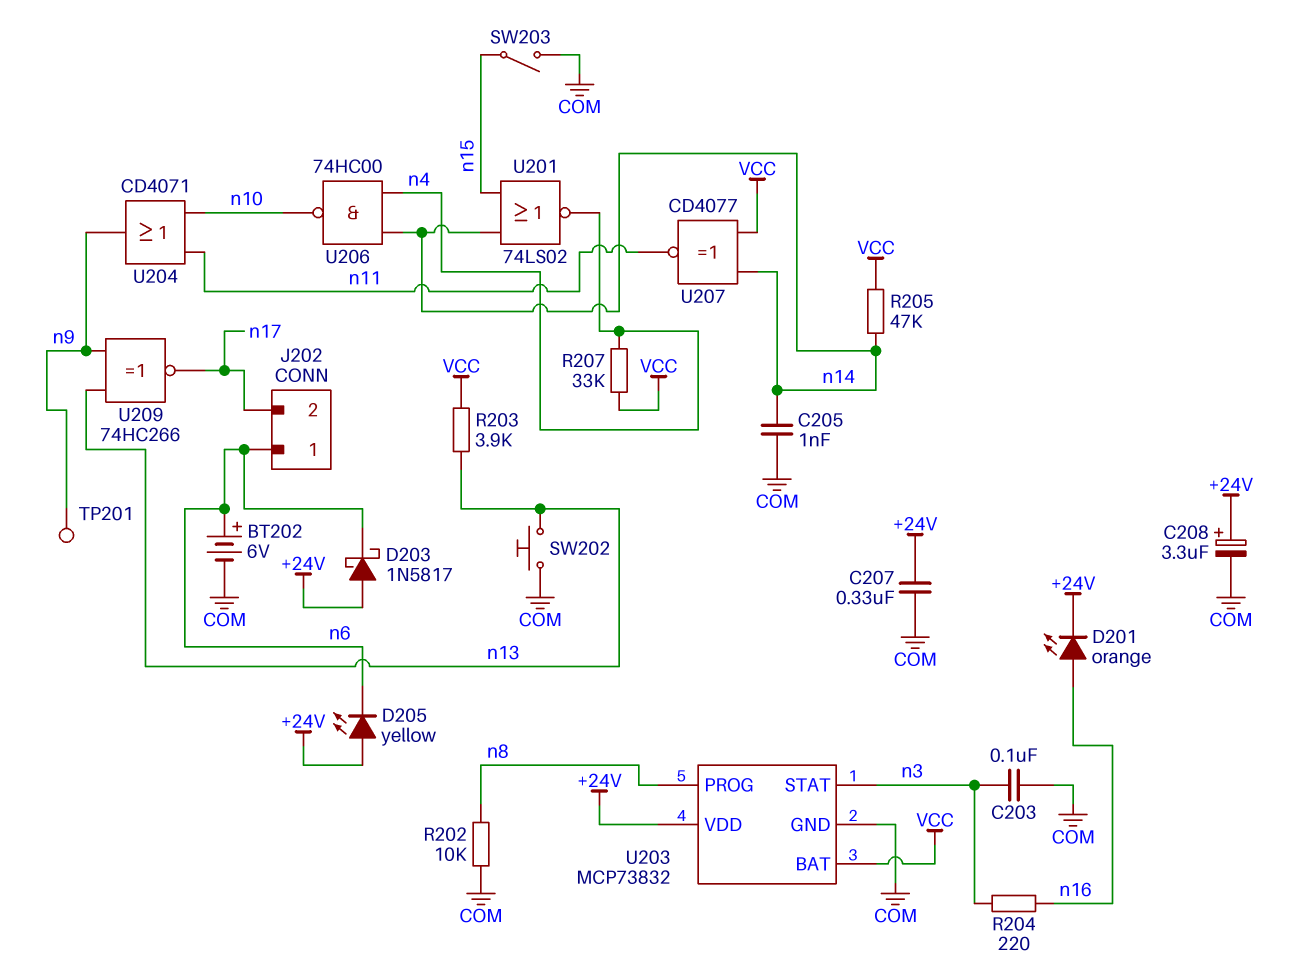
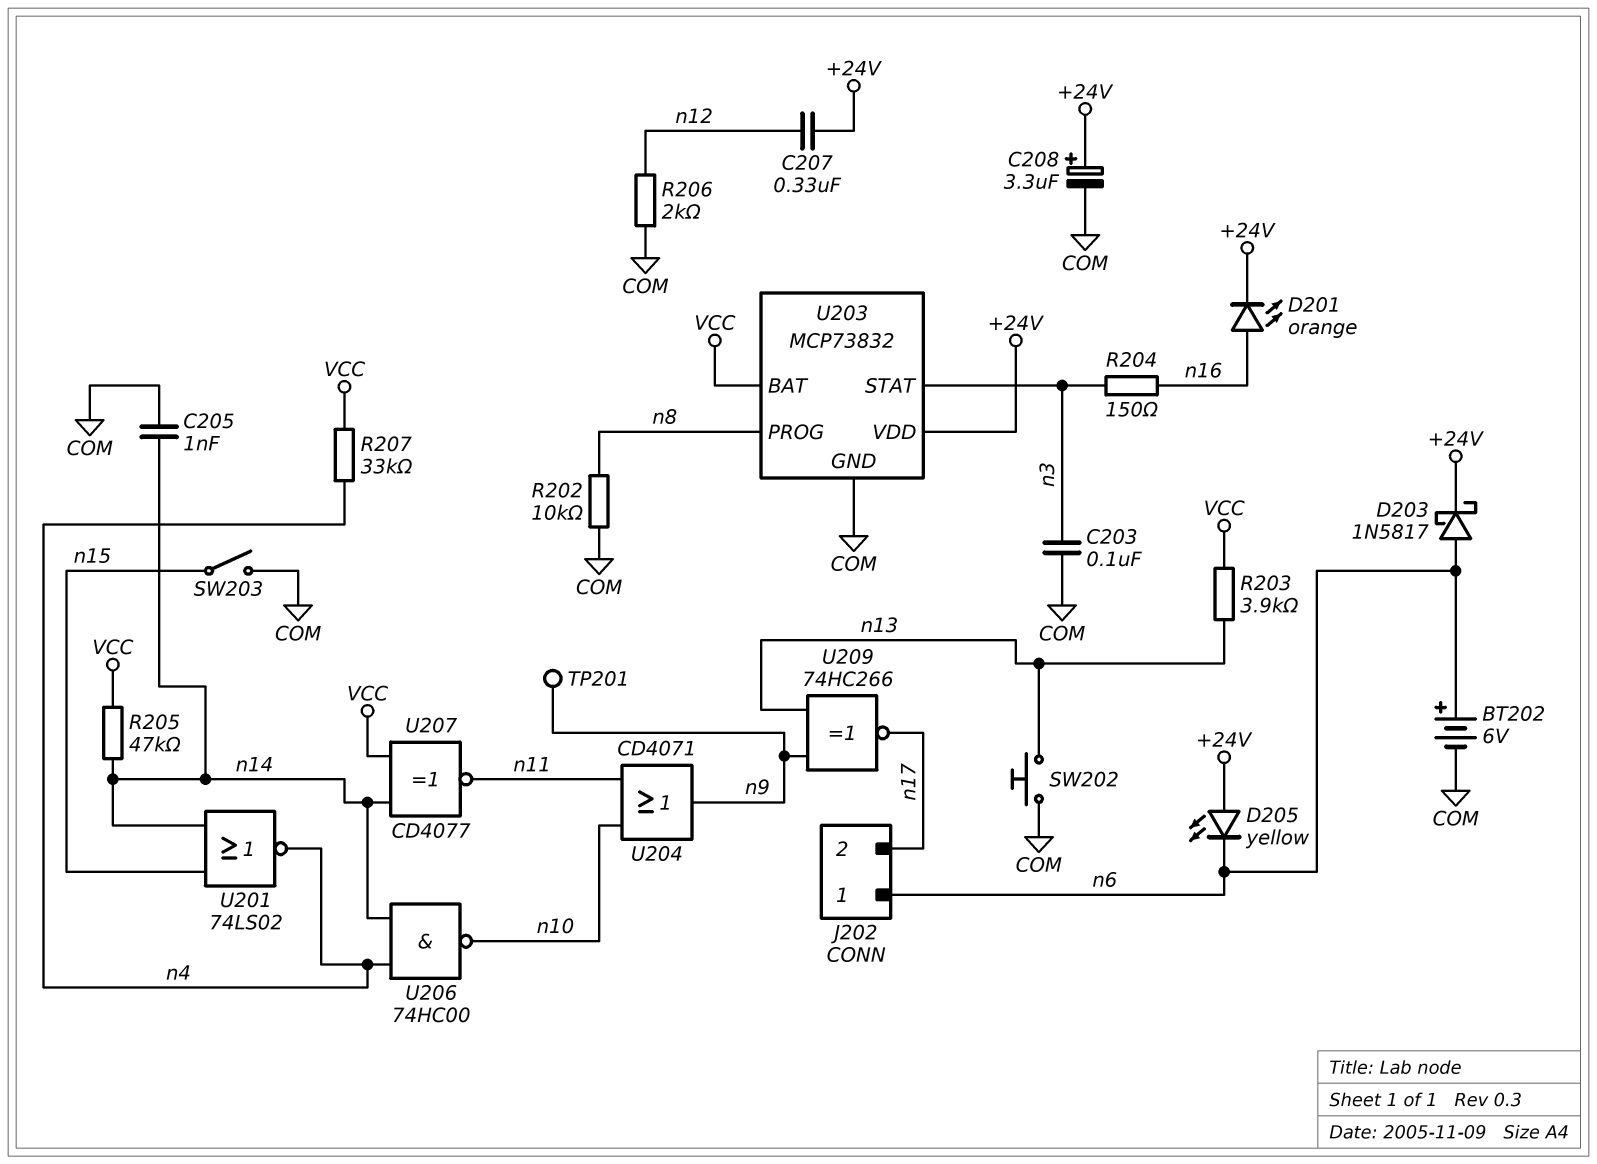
C207: 330nF (+24V, COM) -> 330nF (+24V, n12)
D203: schottky 1N5817 (A +24V, K n6) -> schottky 1N5817 (A n6, K +24V)
R204: 220 (n3, n16) -> 150 (n3, n16)
R206: none -> 2k (COM, n12)

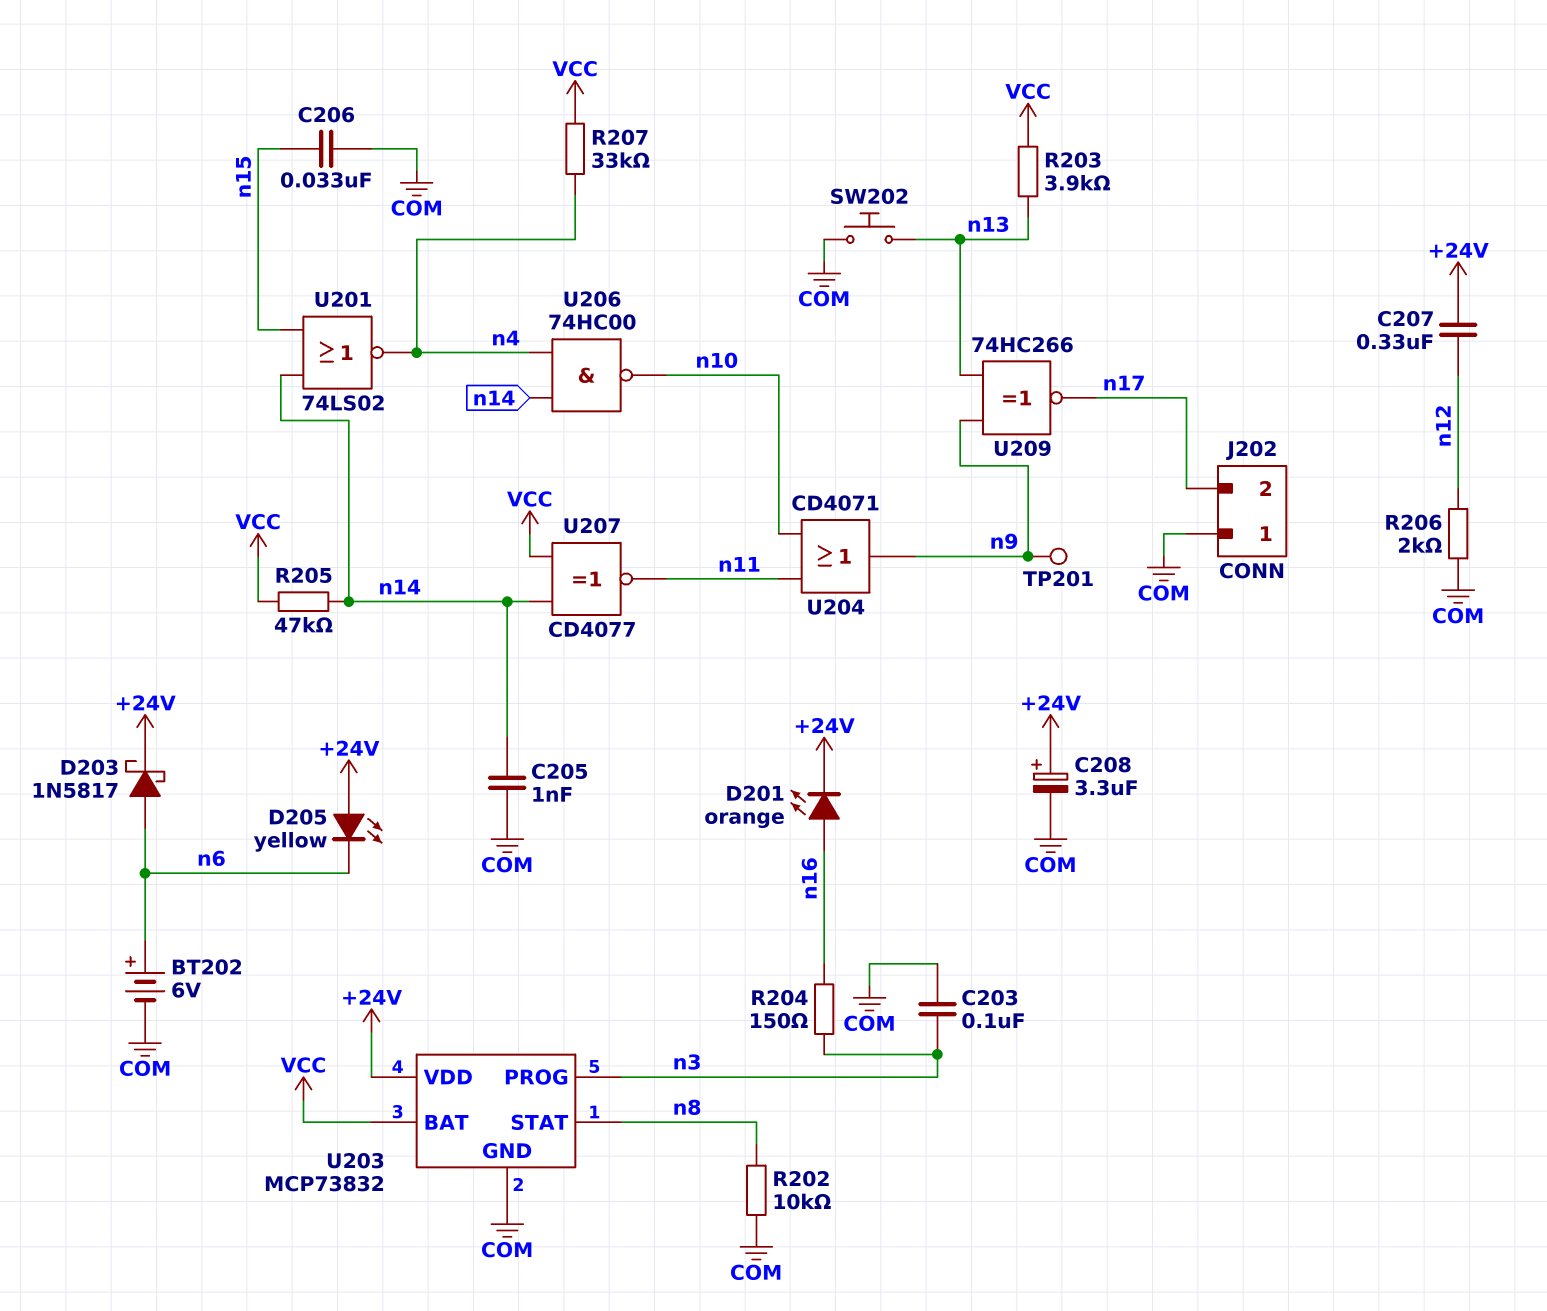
C206: none -> 33nF (COM, n15)
J202 pin 1: n6 -> COM
SW203: switch (COM, n15) -> none
U203 pin PROG: n8 -> n3
U203 pin STAT: n3 -> n8

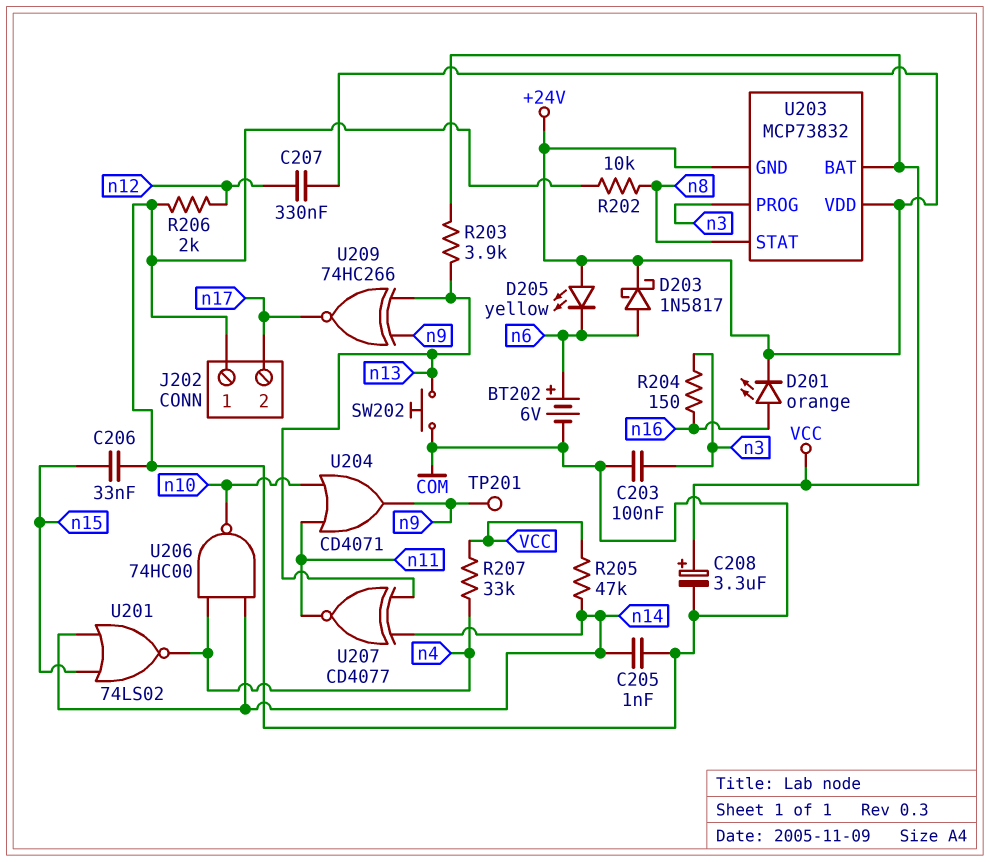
C208: 3.3uF (plus +24V, minus COM) -> 3.3uF (plus VCC, minus COM)
U203 pin GND: COM -> +24V
U207: XNOR CD4077 (in VCC, in n14, out n11) -> XNOR CD4077 (in n13, in n14, out n11)

